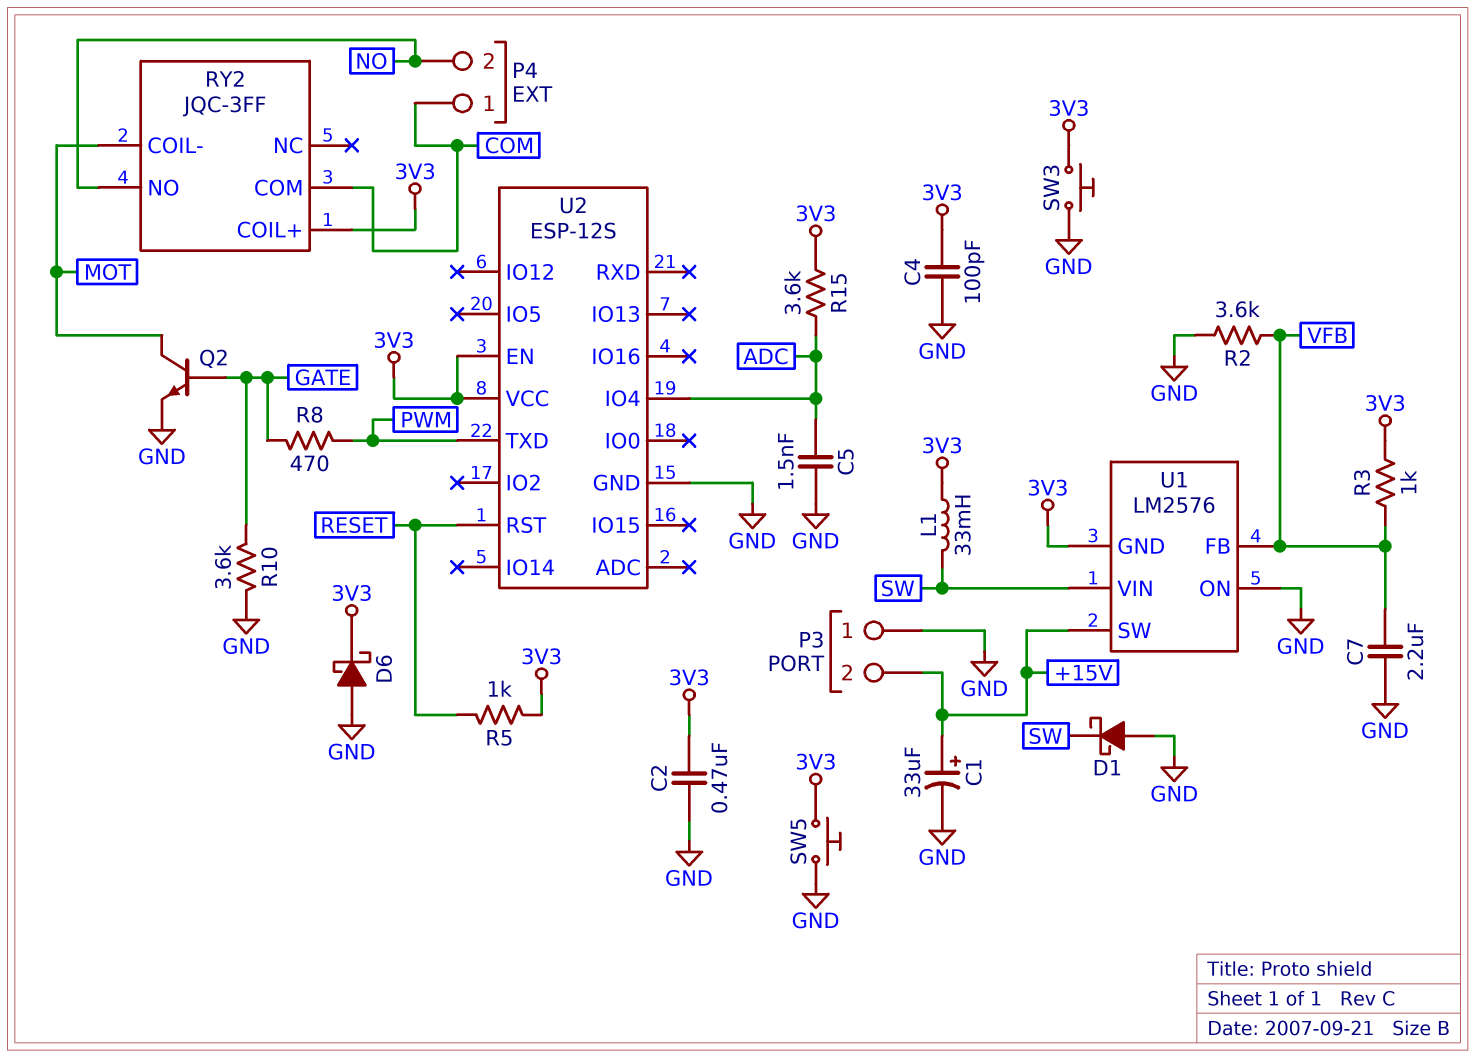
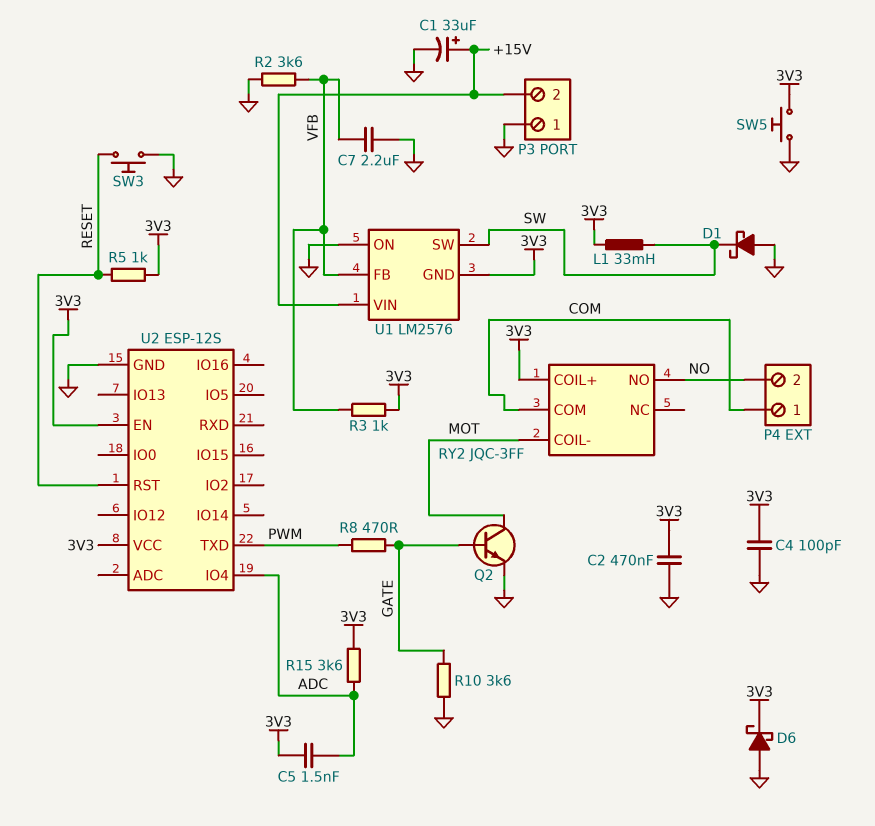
C5: 1.5nF (ADC, GND) -> 1.5nF (3V3, ADC)
SW3: button (3V3, GND) -> button (GND, RESET)
U1 pin SW: +15V -> SW
U1 pin VIN: SW -> +15V

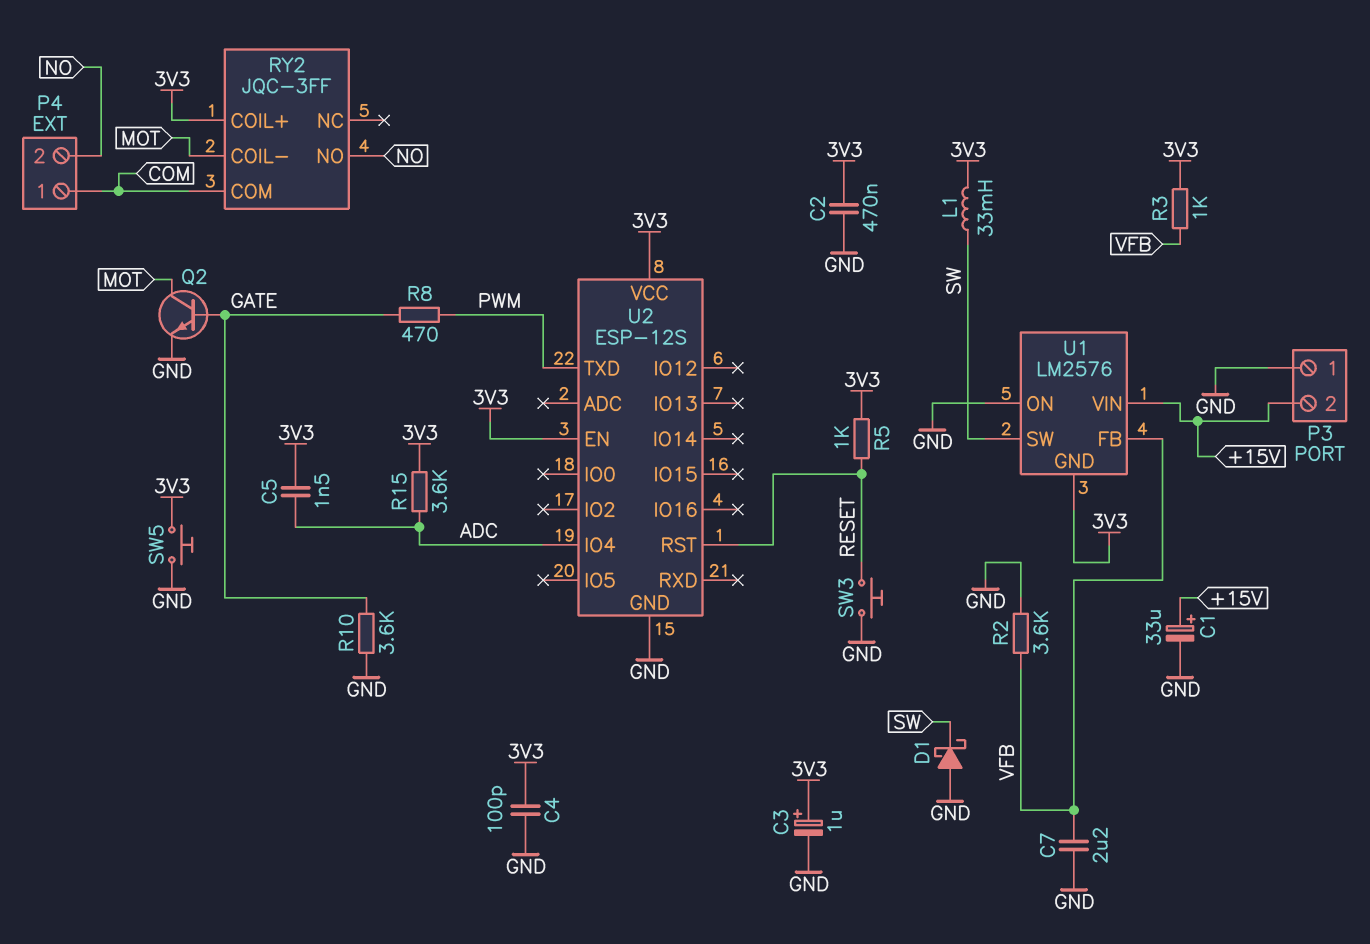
C3: none -> 1uF (plus 3V3, minus GND)
D6: schottky (A GND, K 3V3) -> none

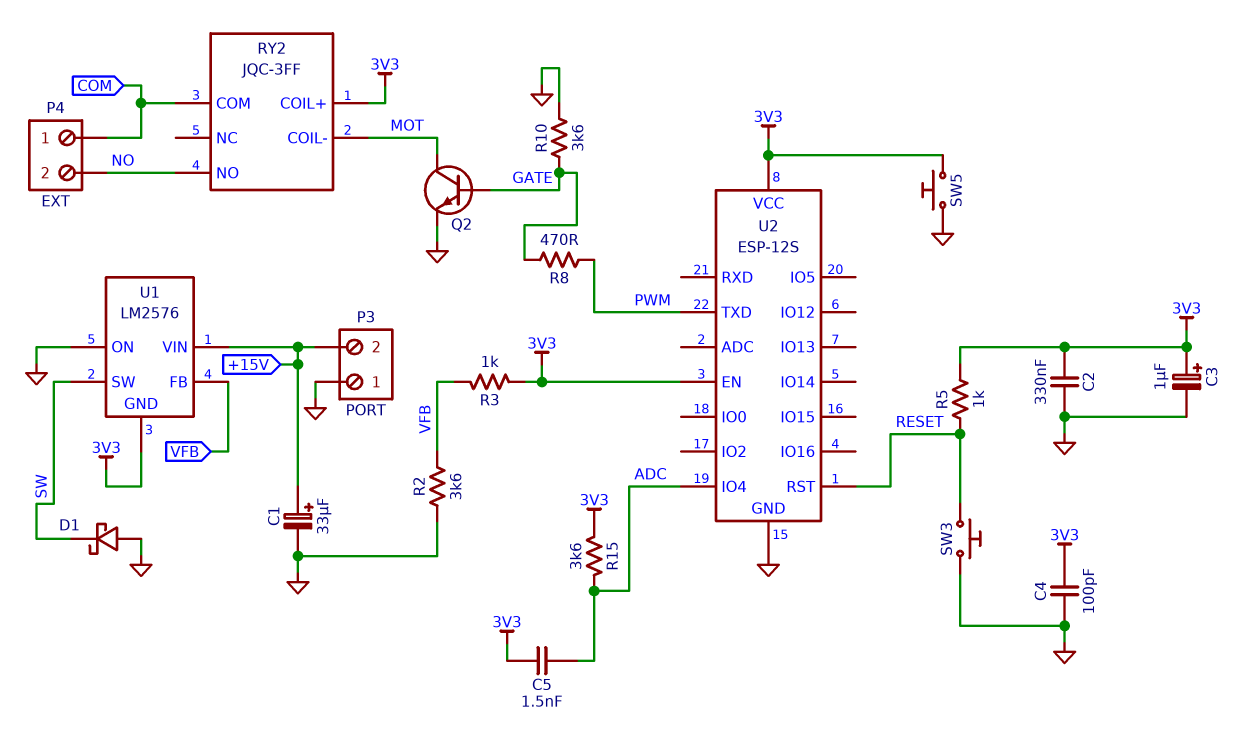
C2: 470nF (3V3, GND) -> 330nF (3V3, GND)
C7: 2.2uF (GND, VFB) -> none
L1: 33mH (3V3, SW) -> none

